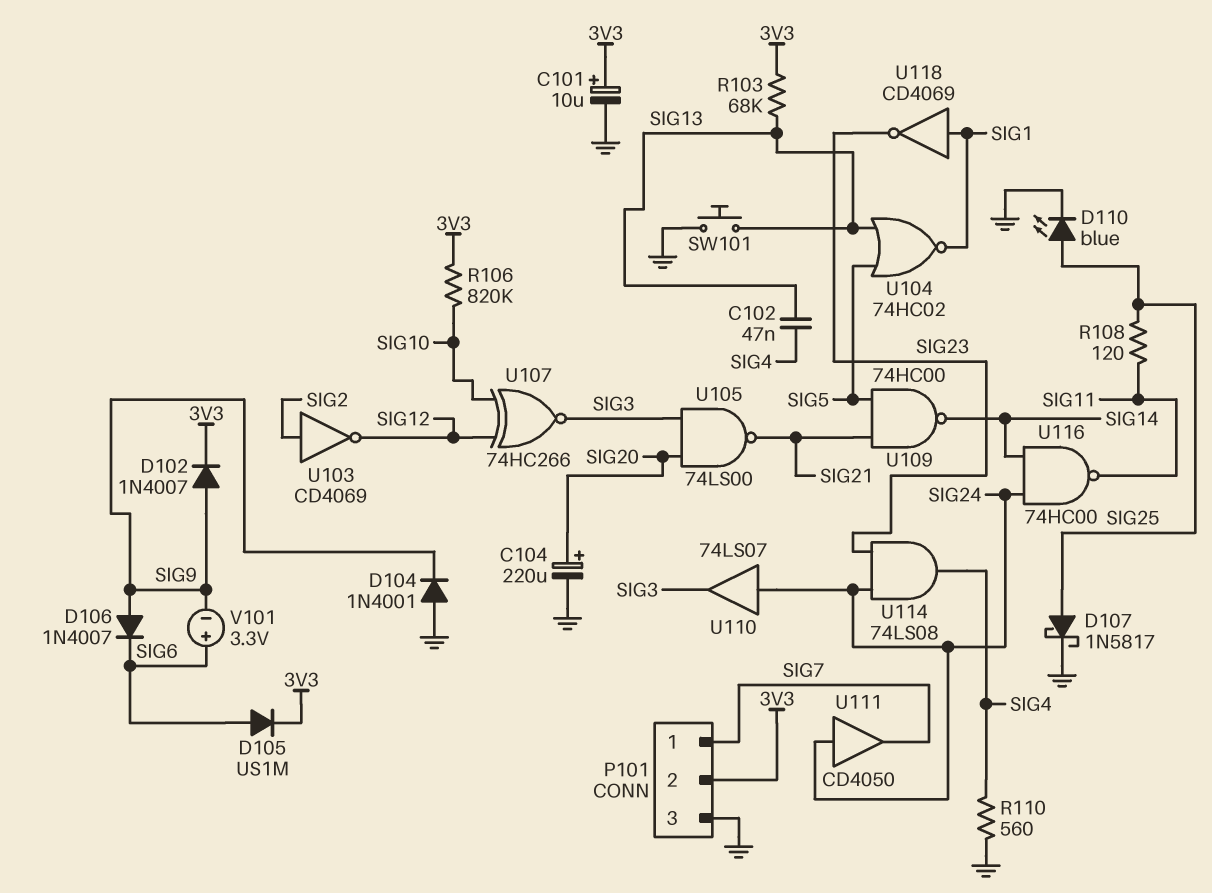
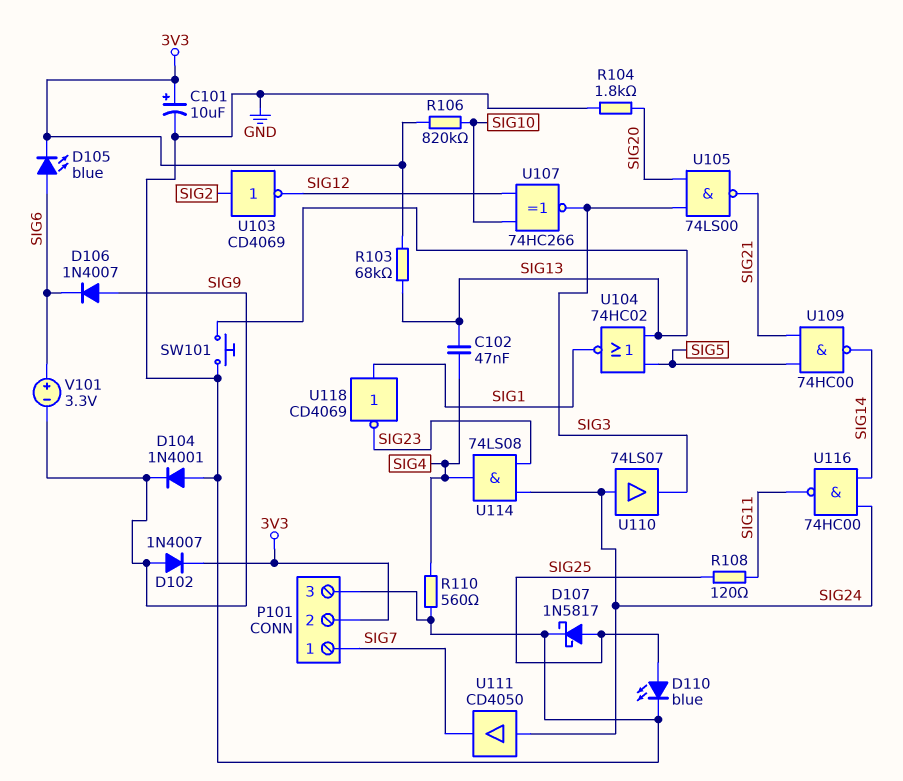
C104: 220uF (plus SIG20, minus GND) -> none
D105: diode US1M (A SIG6, K 3V3) -> LED blue (A SIG6, K 3V3)
R104: none -> 1.8k (GND, SIG20)

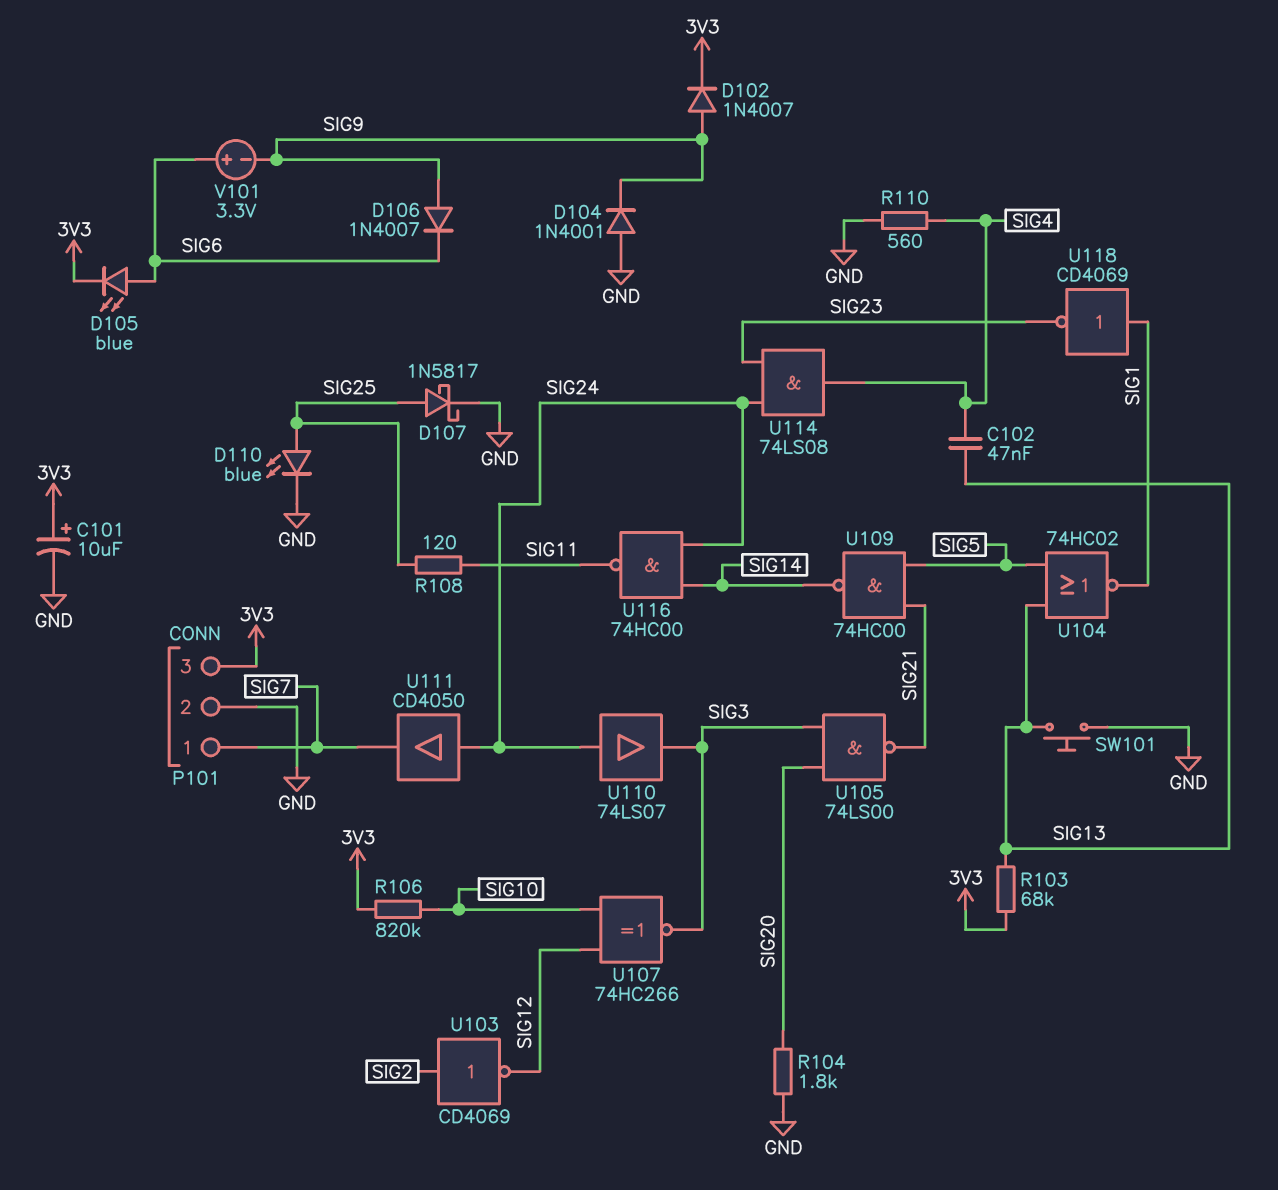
P101 pin 2: 3V3 -> GND
P101 pin 3: GND -> 3V3

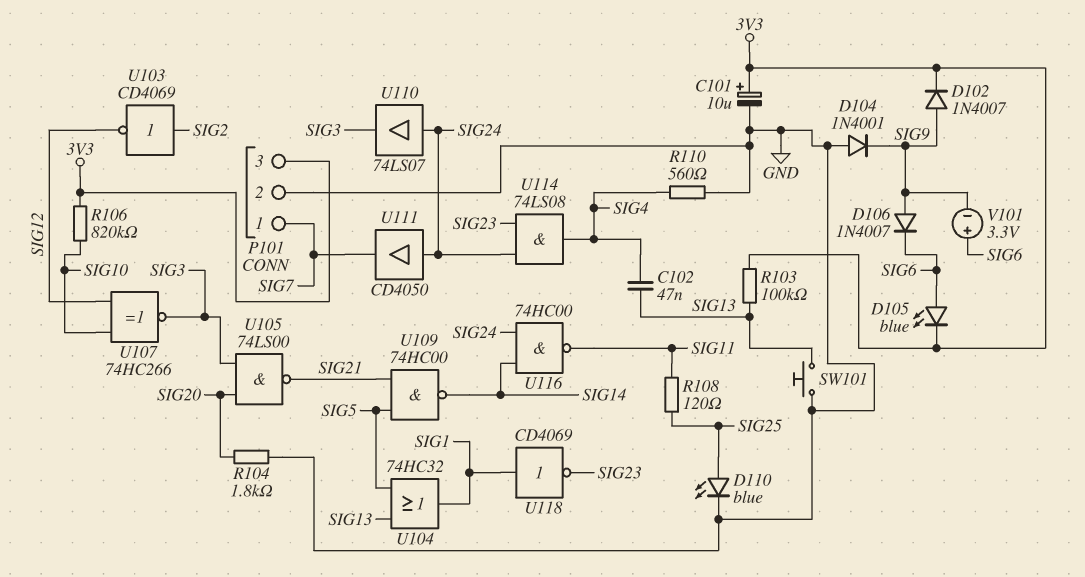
D107: schottky 1N5817 (A SIG25, K GND) -> none
R103: 68k (3V3, SIG13) -> 100k (3V3, SIG13)
U104: NOR 74HC02 (in SIG5, in SIG13, out SIG1) -> OR 74HC32 (in SIG5, in SIG13, out SIG1)

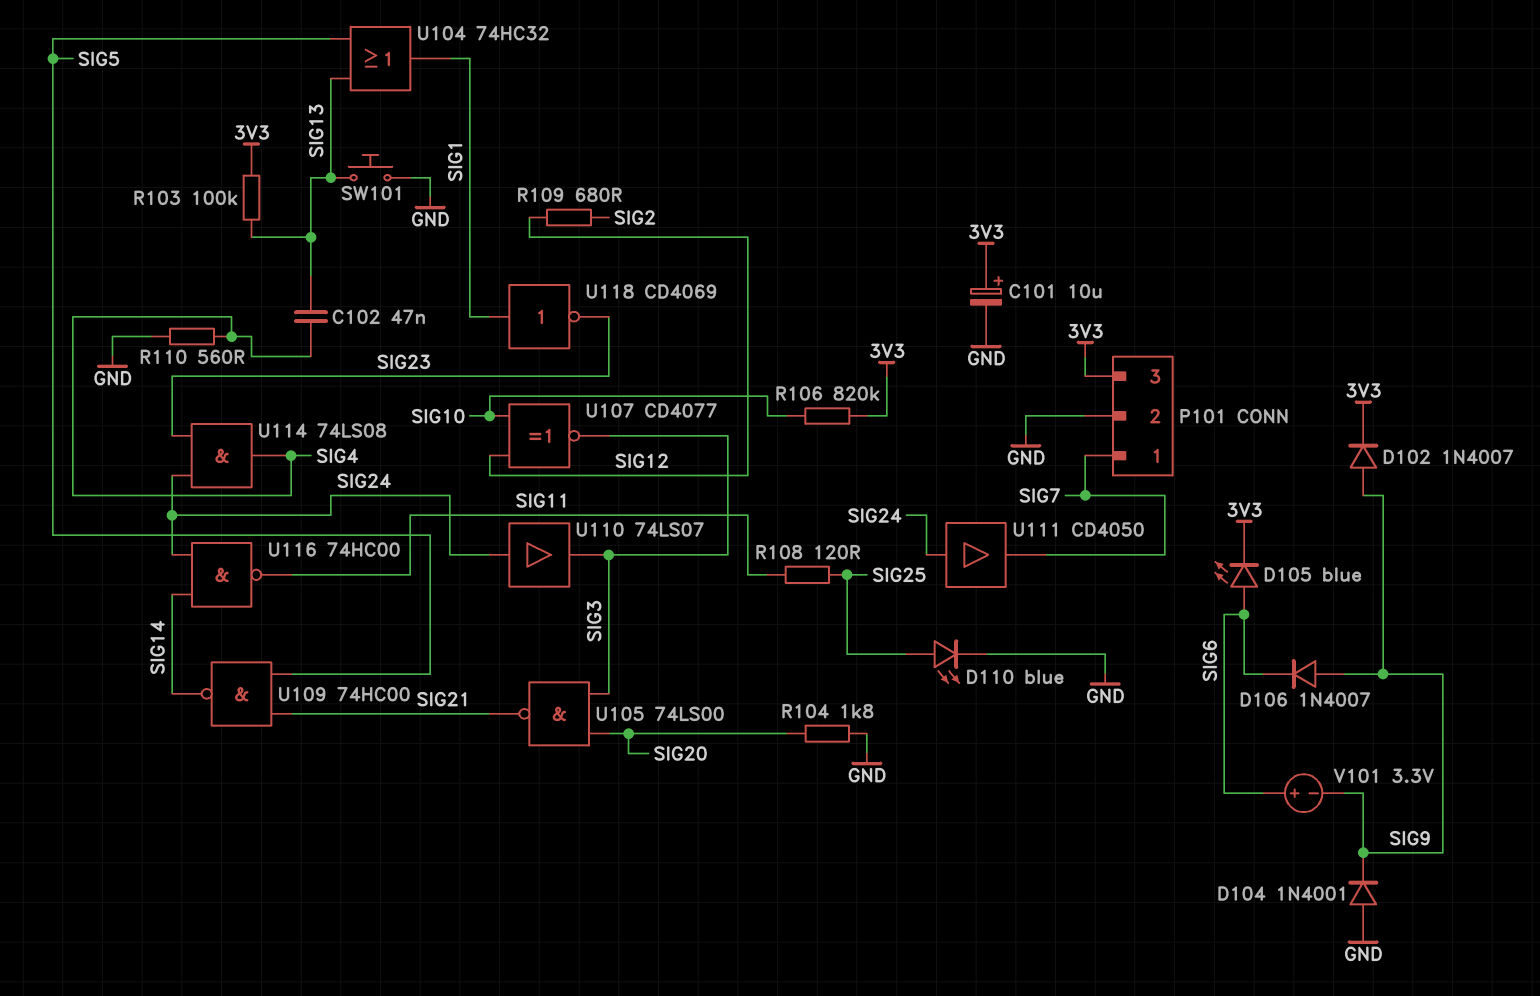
R109: none -> 680 (SIG2, SIG12)
U103: NOT CD4069 (in SIG2, out SIG12) -> none
U107: XNOR 74HC266 (in SIG10, in SIG12, out SIG3) -> XNOR CD4077 (in SIG10, in SIG12, out SIG3)

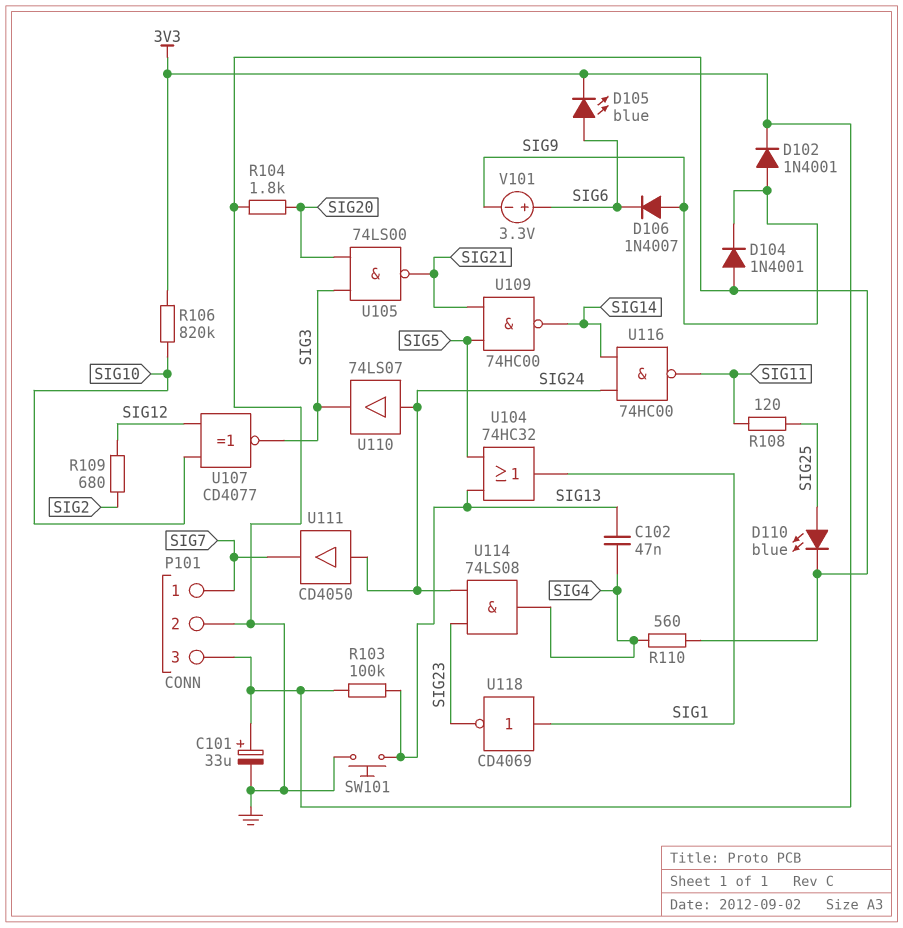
C101: 10uF (plus 3V3, minus GND) -> 33uF (plus 3V3, minus GND)
D102: diode 1N4007 (A SIG9, K 3V3) -> diode 1N4001 (A SIG9, K 3V3)

